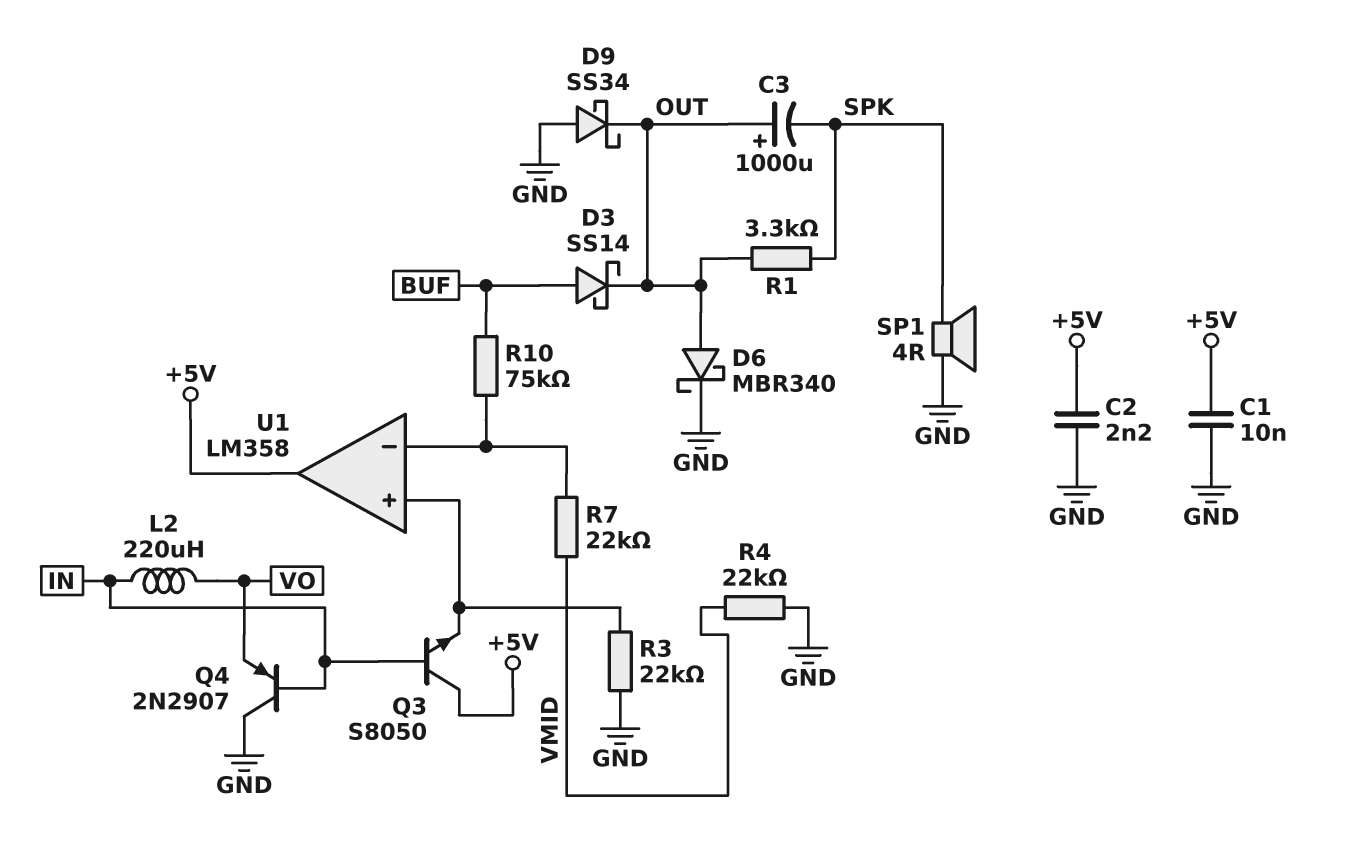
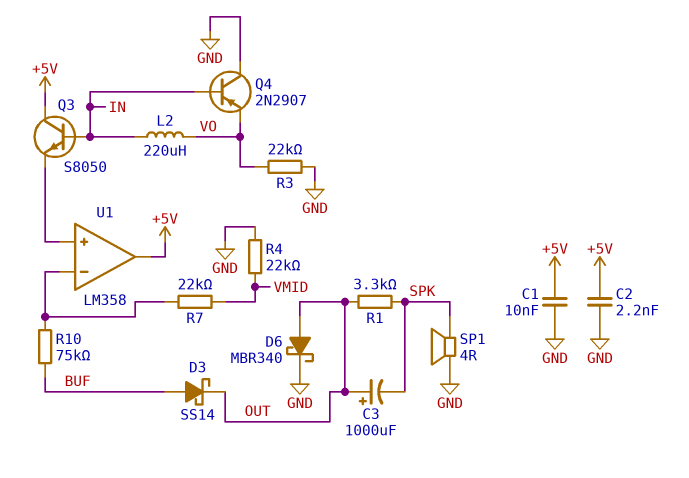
D9: schottky SS34 (A GND, K OUT) -> none
R3: 22k (GND, U1/in+) -> 22k (GND, VO)

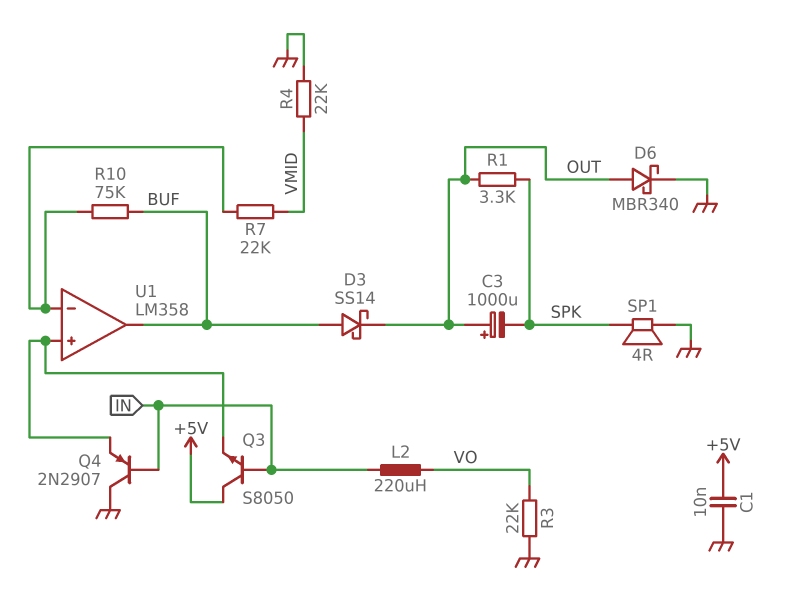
C2: 2.2nF (+5V, GND) -> none
Q4: PNP 2N2907 (B IN, C GND, E VO) -> PNP 2N2907 (B IN, C GND, E U1/in+)
U1 pin out: +5V -> BUF

